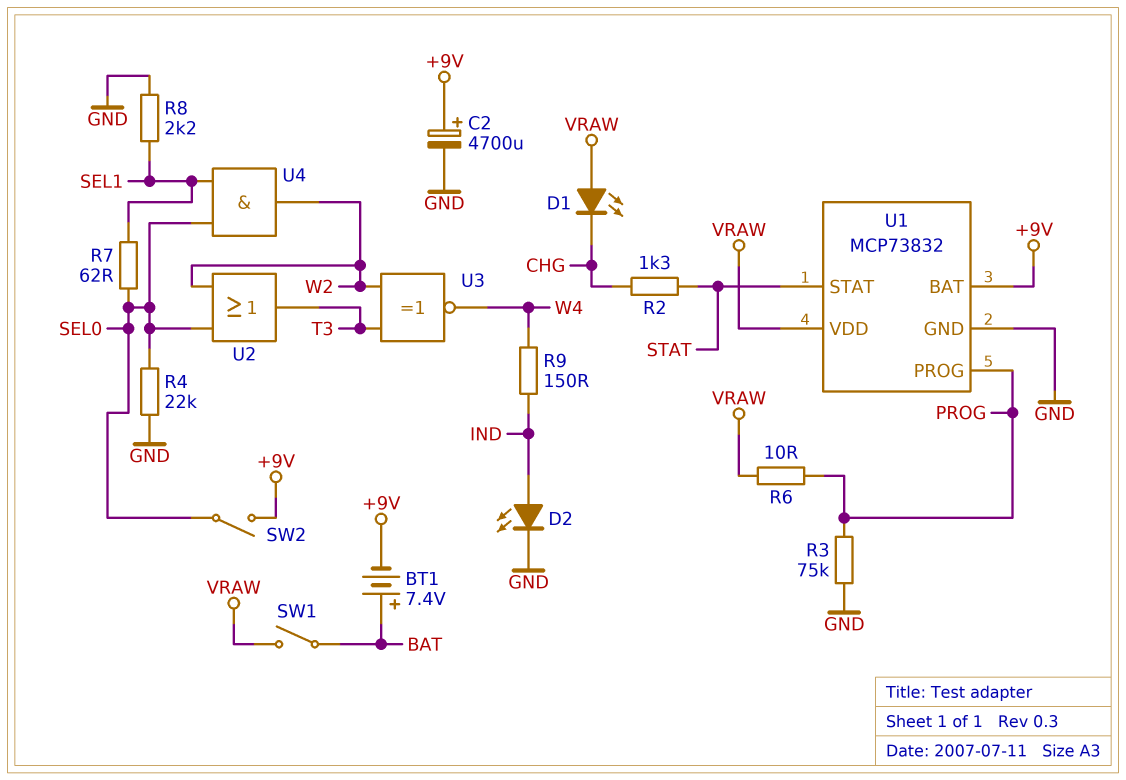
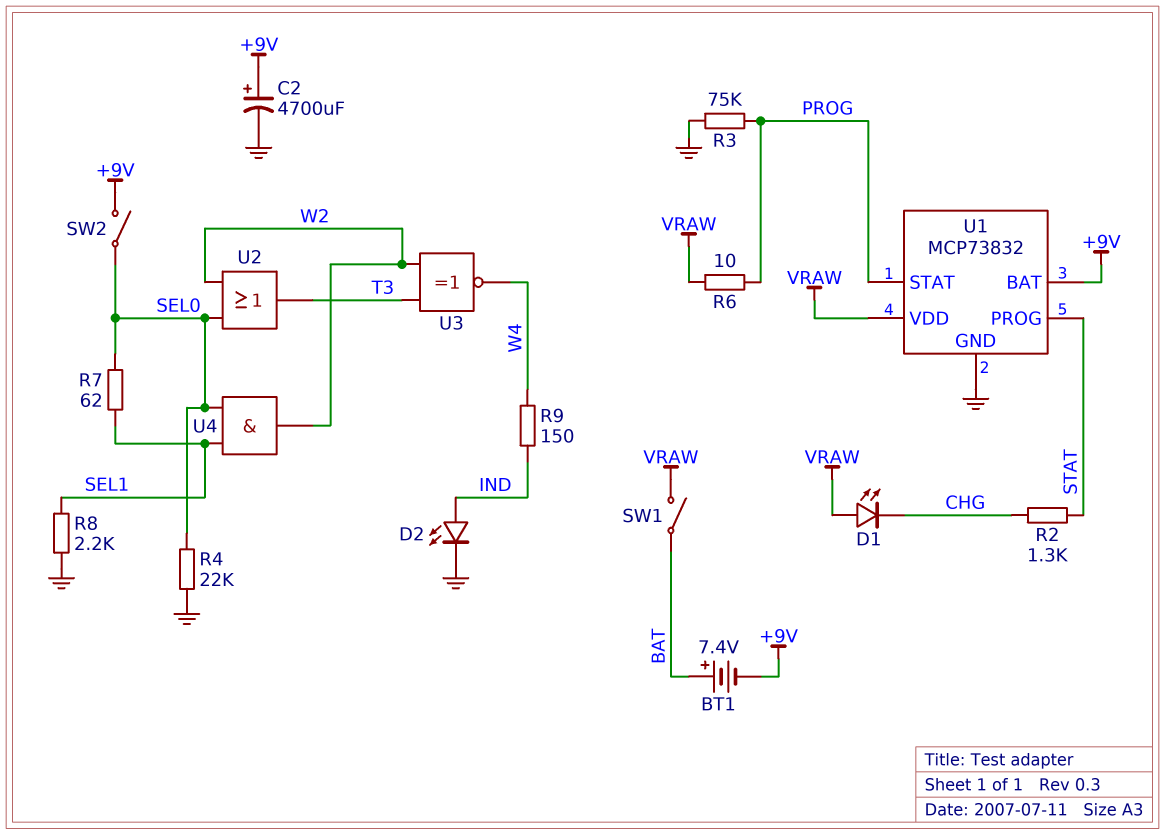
U1 pin PROG: PROG -> STAT
U1 pin STAT: STAT -> PROG

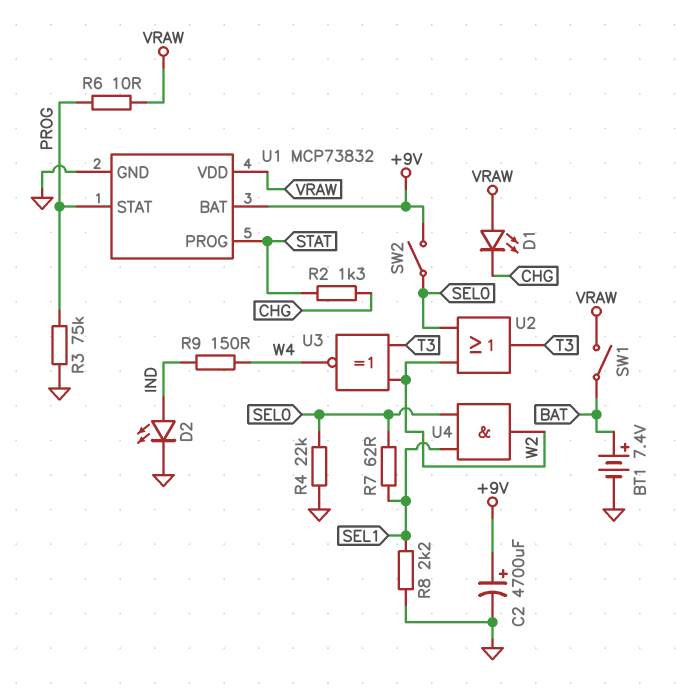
BT1: 7.4V (plus BAT, minus +9V) -> 7.4V (plus BAT, minus GND)

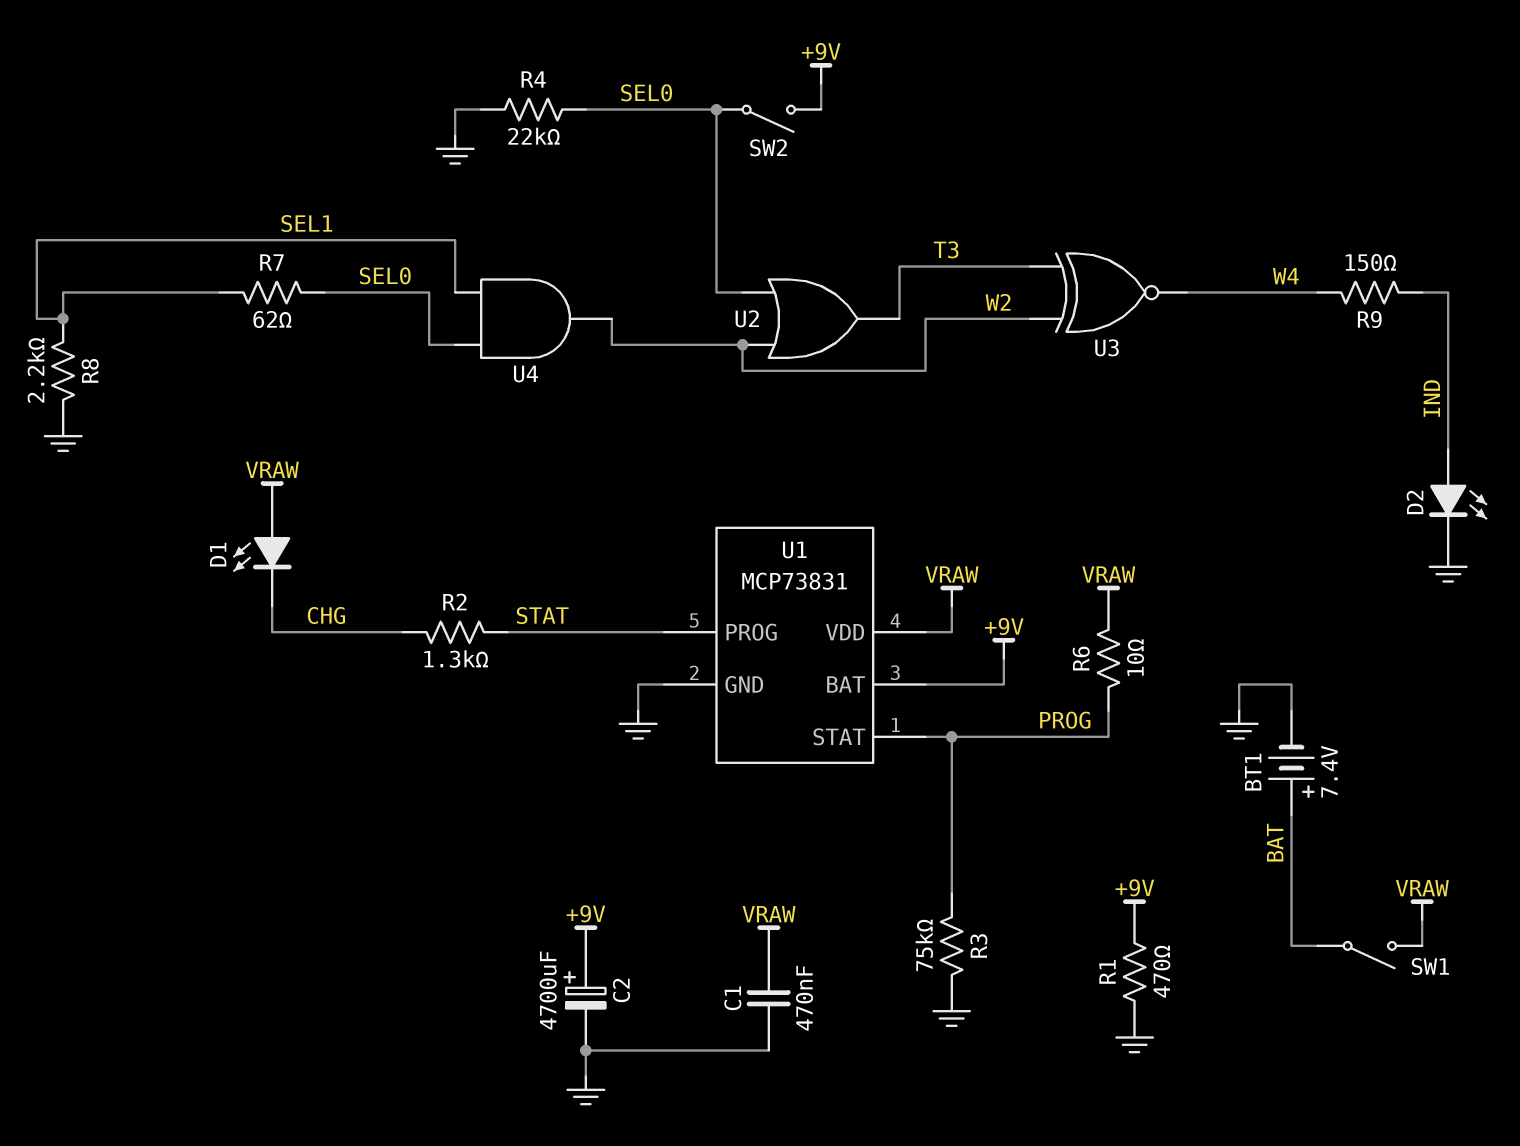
C1: none -> 470nF (GND, VRAW)
R1: none -> 470 (+9V, GND)
U1: MCP73832 -> MCP73831

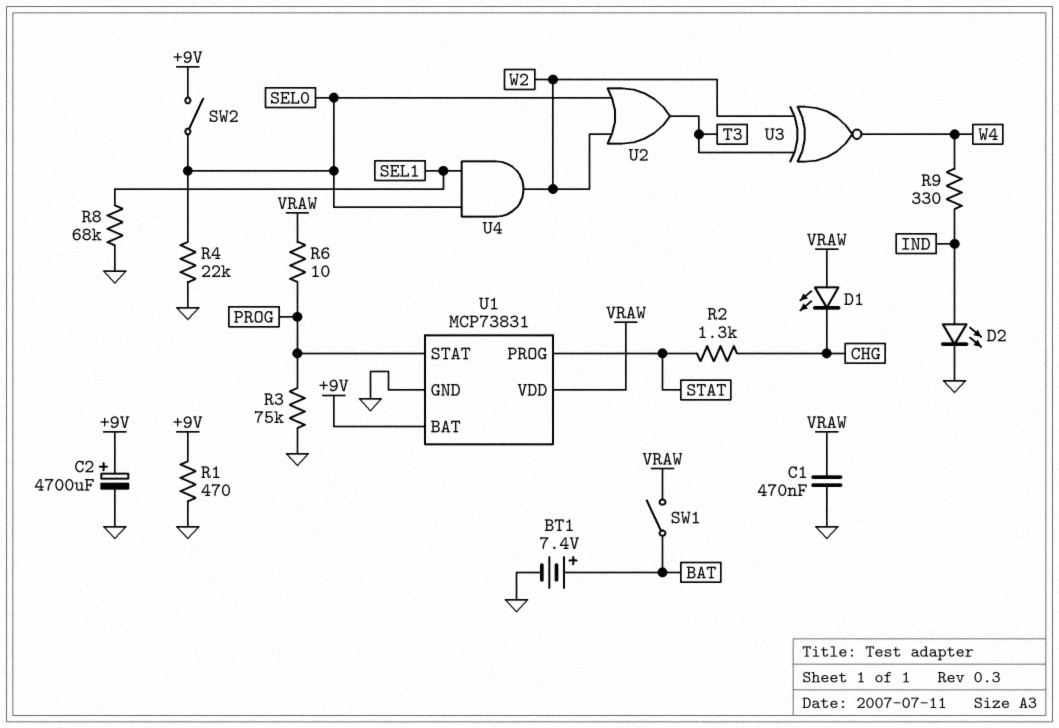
R7: 62 (SEL0, SEL1) -> none
R8: 2.2k (GND, SEL1) -> 68k (GND, SEL1)
R9: 150 (IND, W4) -> 330 (IND, W4)

